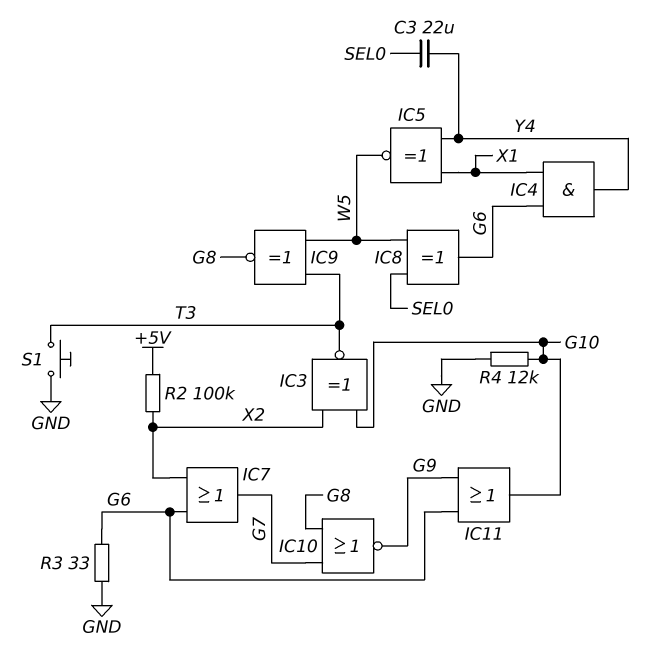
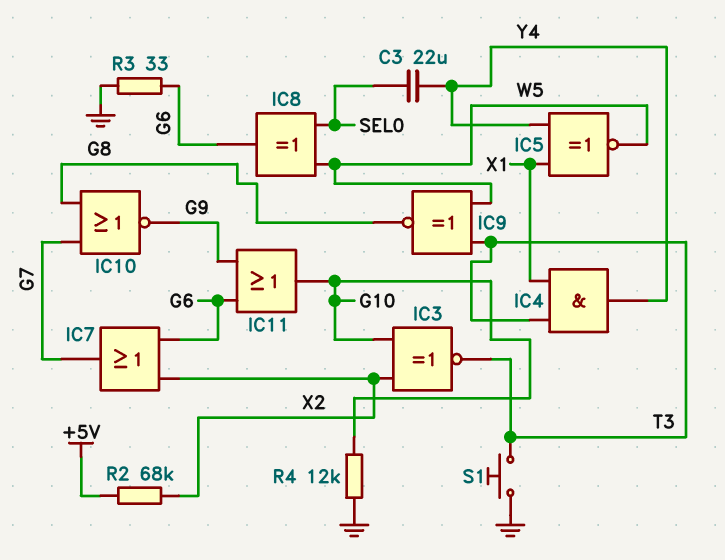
IC4: AND (in G6, in X1, out Y4) -> AND (in T3, in X1, out Y4)
R2: 100k (+5V, X2) -> 68k (+5V, X2)

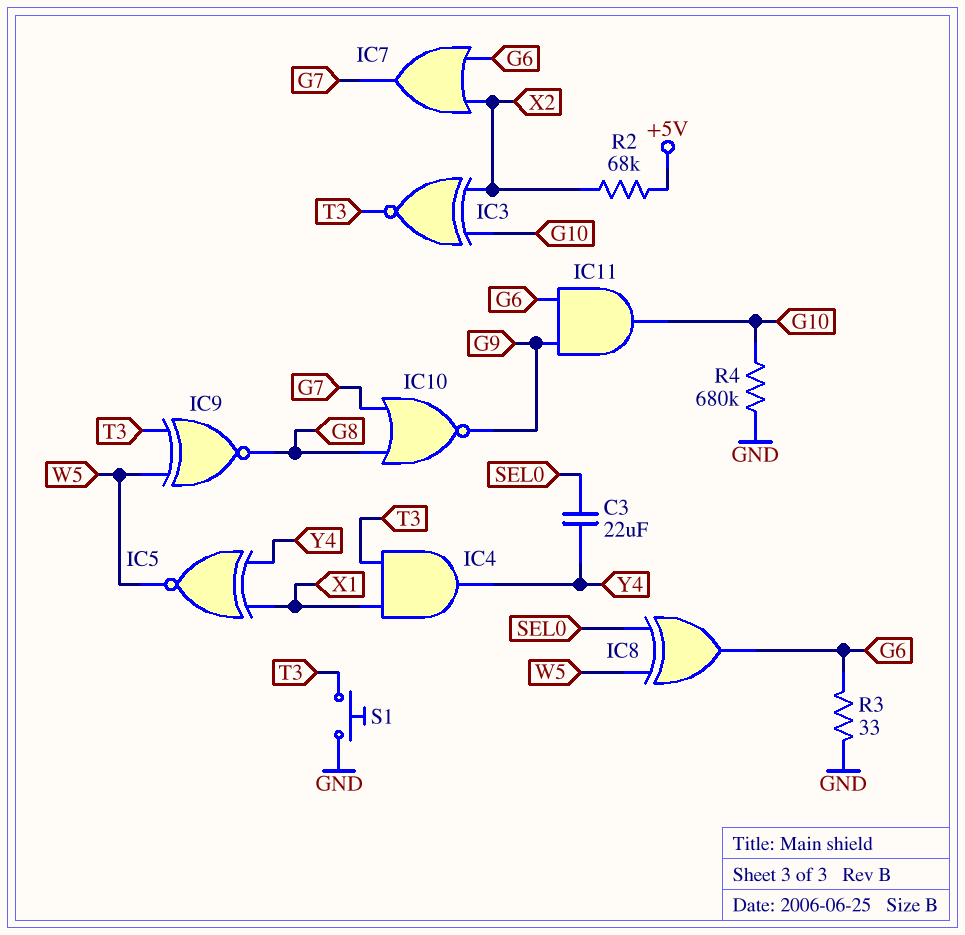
IC11: OR (in G6, in G9, out G10) -> AND (in G6, in G9, out G10)
R4: 12k (G10, GND) -> 680k (G10, GND)

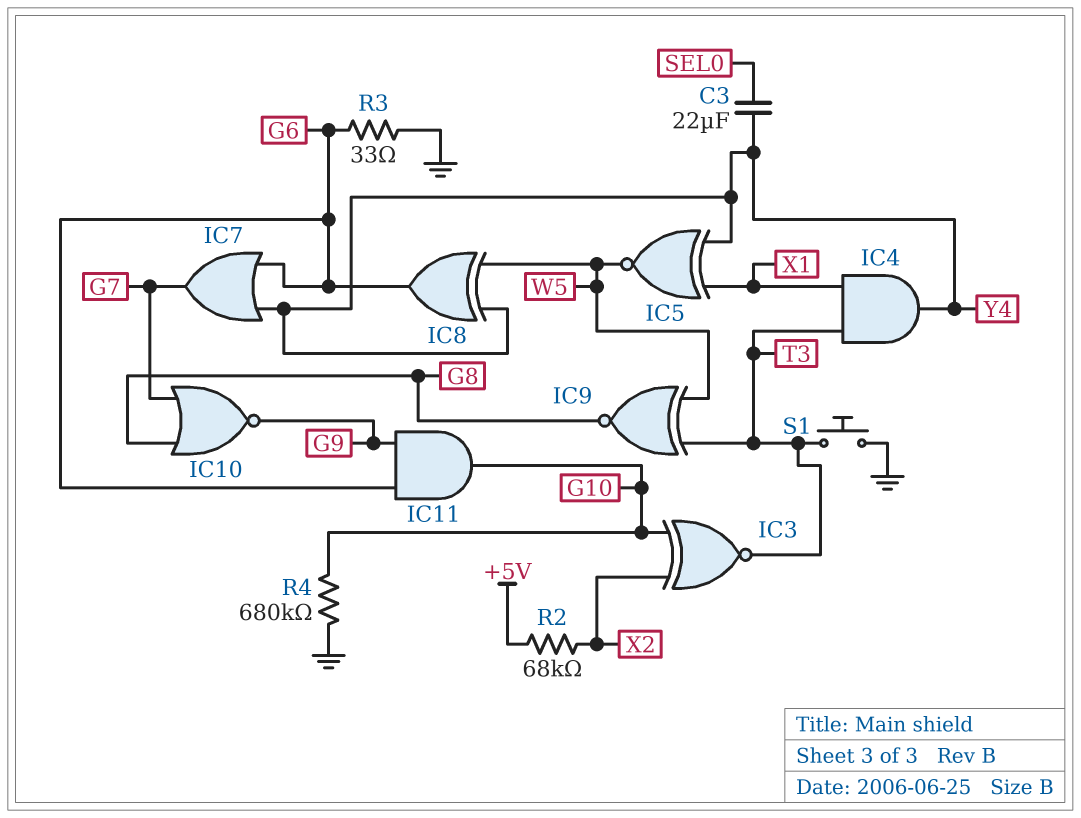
IC7: OR (in G6, in X2, out G7) -> OR (in G6, in Y4, out G7)
IC8: XOR (in SEL0, in W5, out G6) -> XOR (in W5, in Y4, out G6)

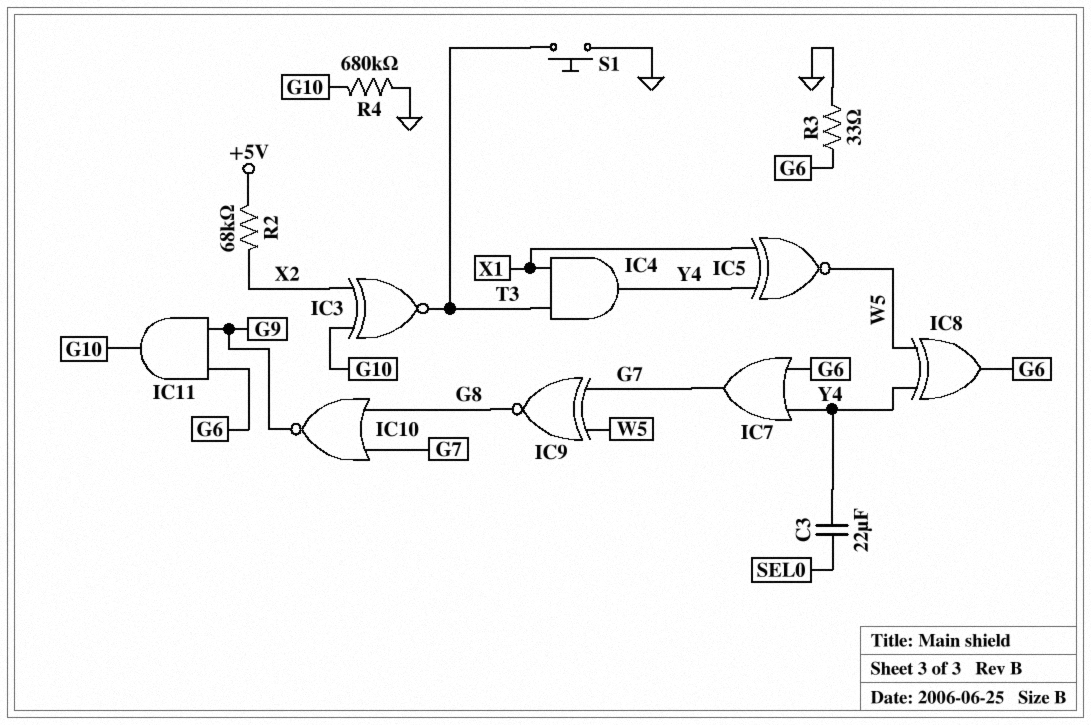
IC9: XNOR (in T3, in W5, out G8) -> XNOR (in G7, in W5, out G8)

